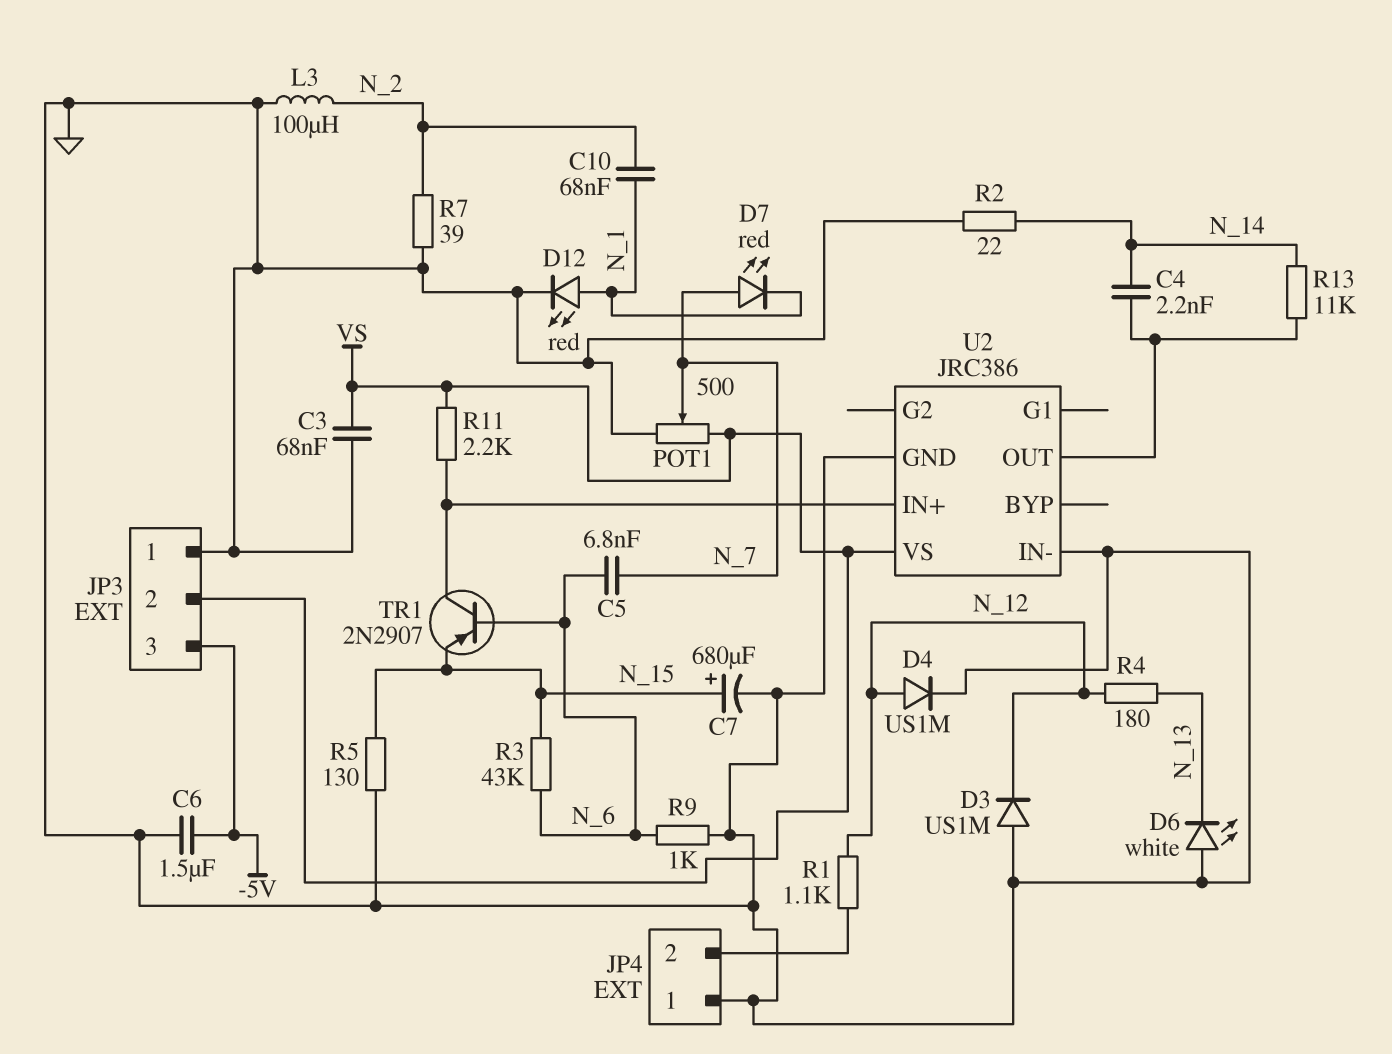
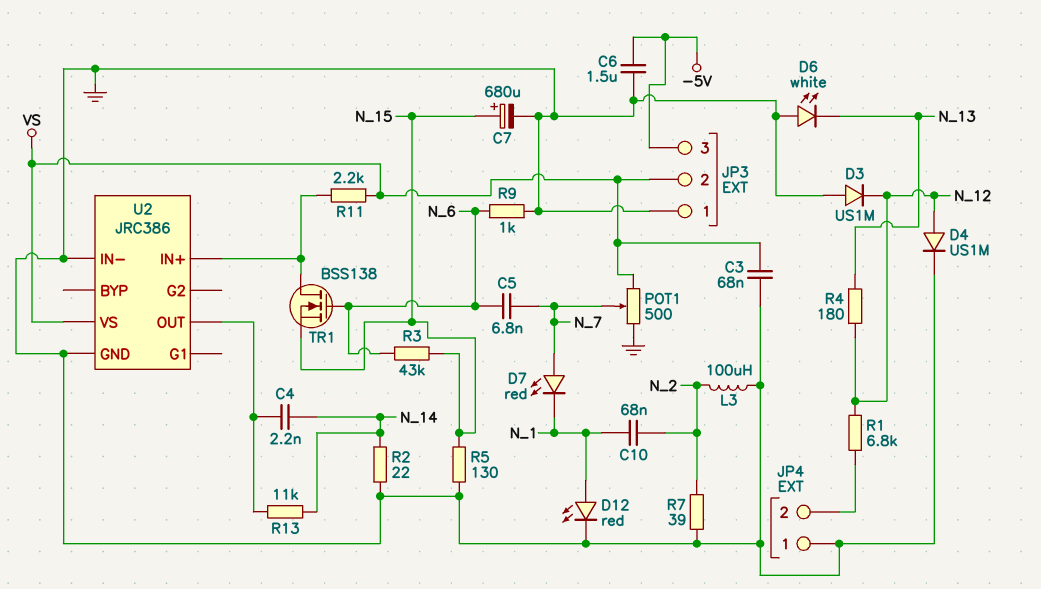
R1: 1.1k (JP4/2, N_12) -> 6.8k (JP4/2, N_12)
TR1: PNP 2N2907 (B N_6, C U2/IN+, E N_15) -> NMOS BSS138 (G N_6, D U2/IN+, S N_15)

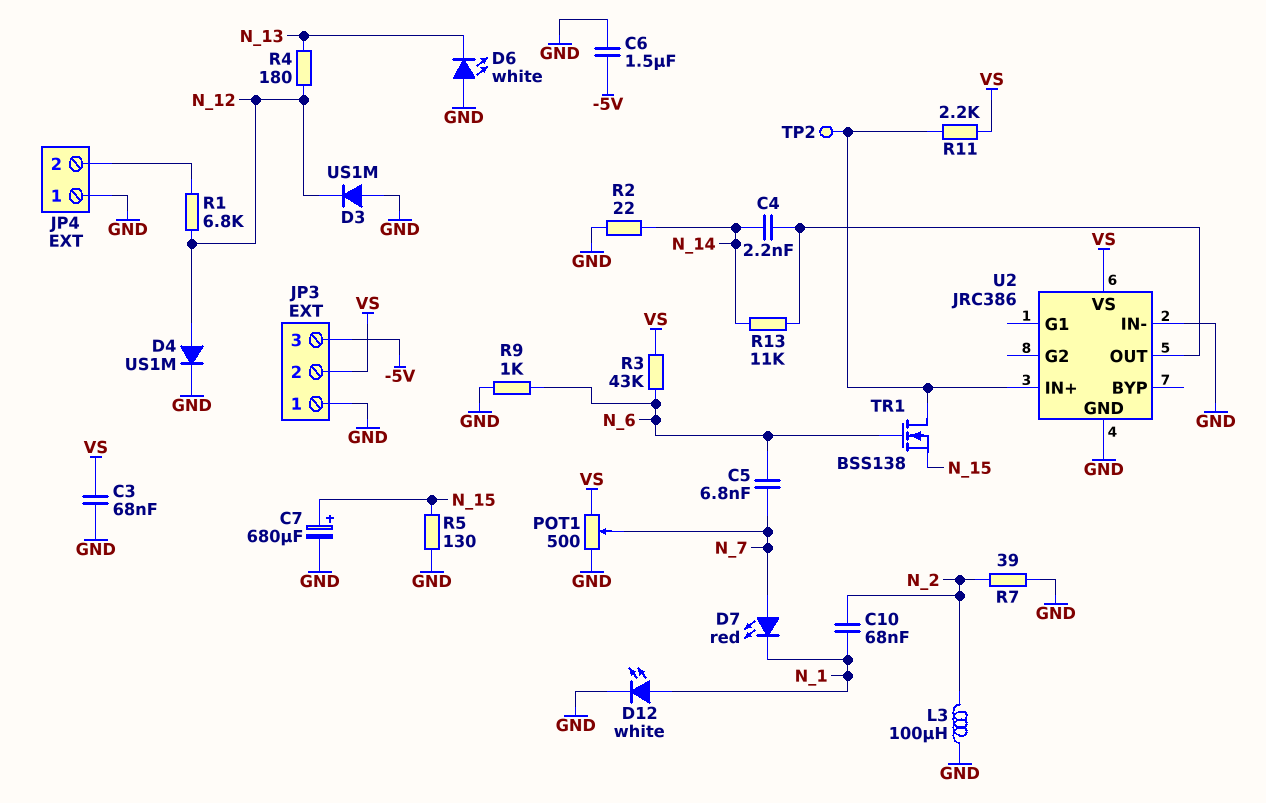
D12: LED red (A N_1, K GND) -> LED white (A N_1, K GND)
R3: 43k (N_6, N_15) -> 43k (N_6, VS)
TP2: none -> test point (U2/IN+)

